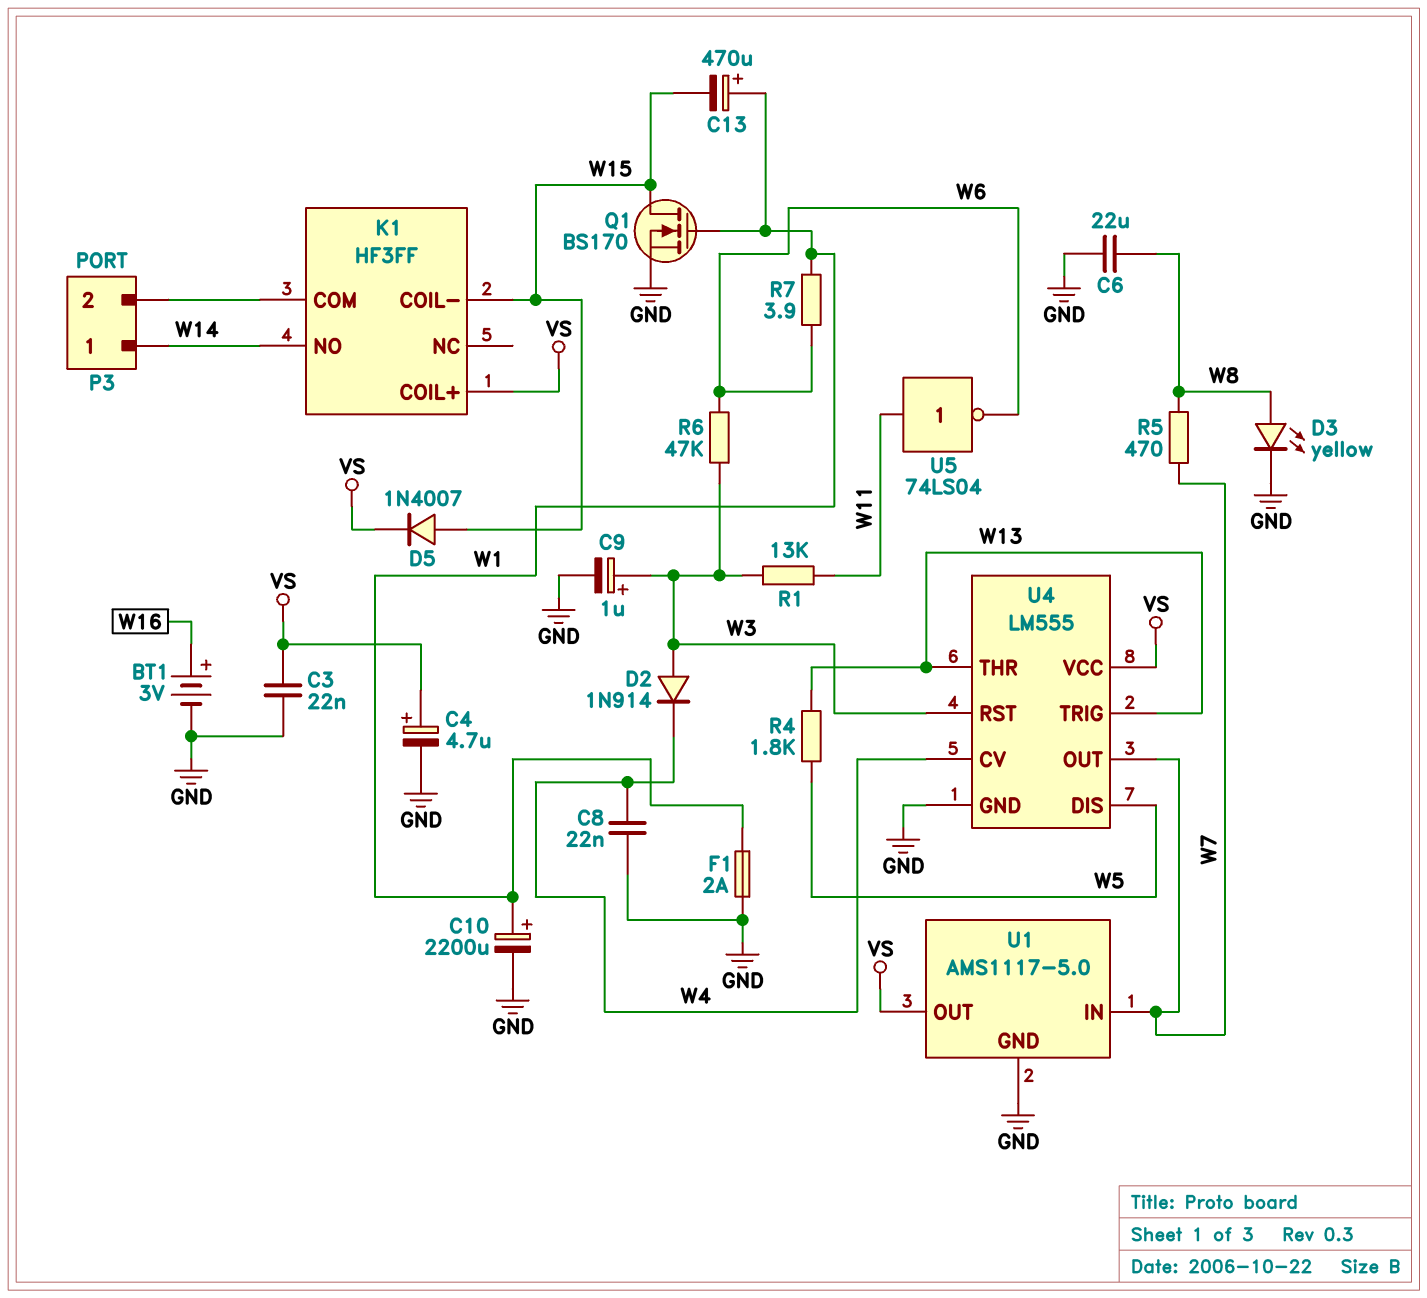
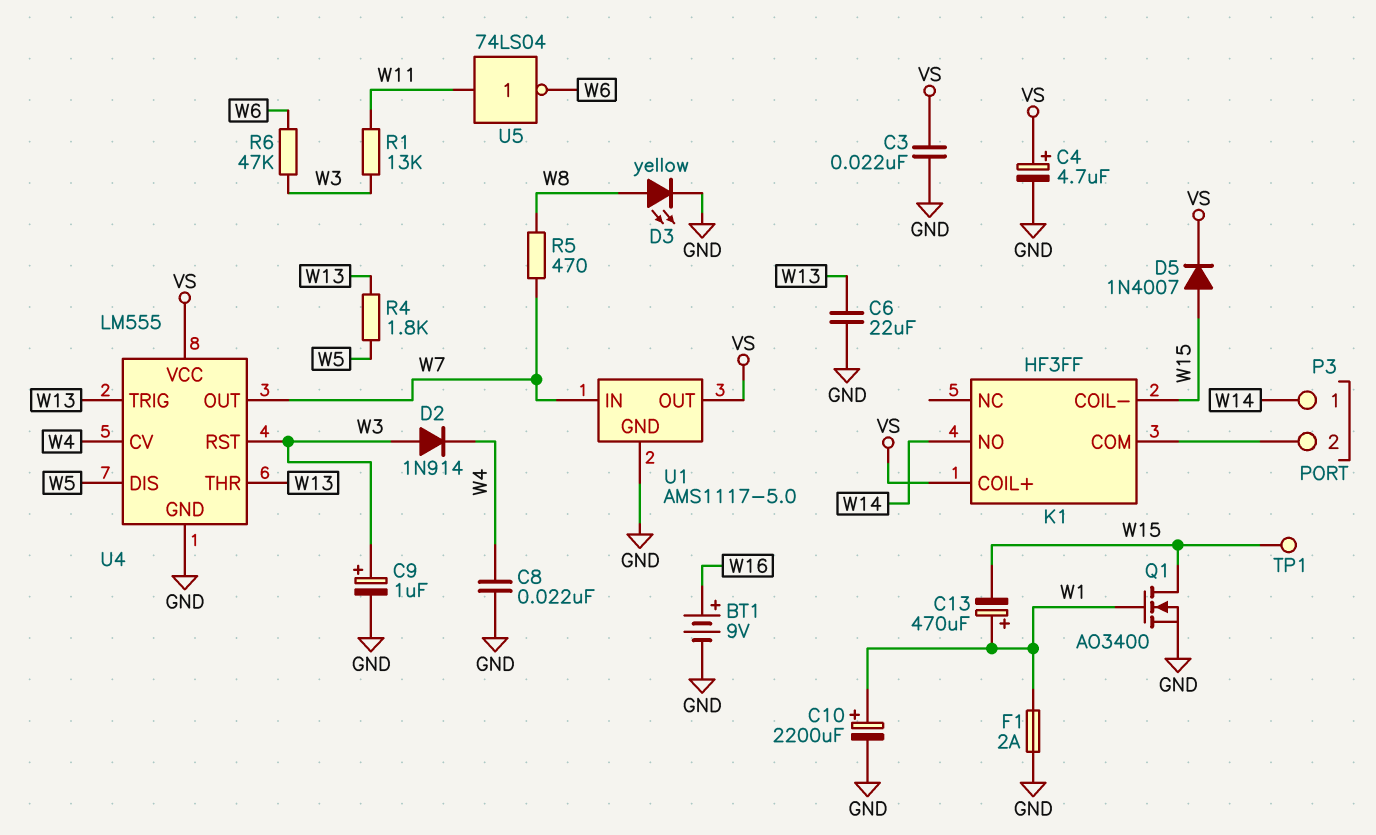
BT1: 3V (plus W16, minus GND) -> 9V (plus W16, minus GND)
C6: 22uF (GND, W8) -> 22uF (GND, W13)
Q1: NMOS BS170 (G W1, D W15, S GND) -> NMOS AO3400 (G W1, D W15, S GND)
R7: 3.9 (W1, W6) -> none
TP1: none -> test point (W15)

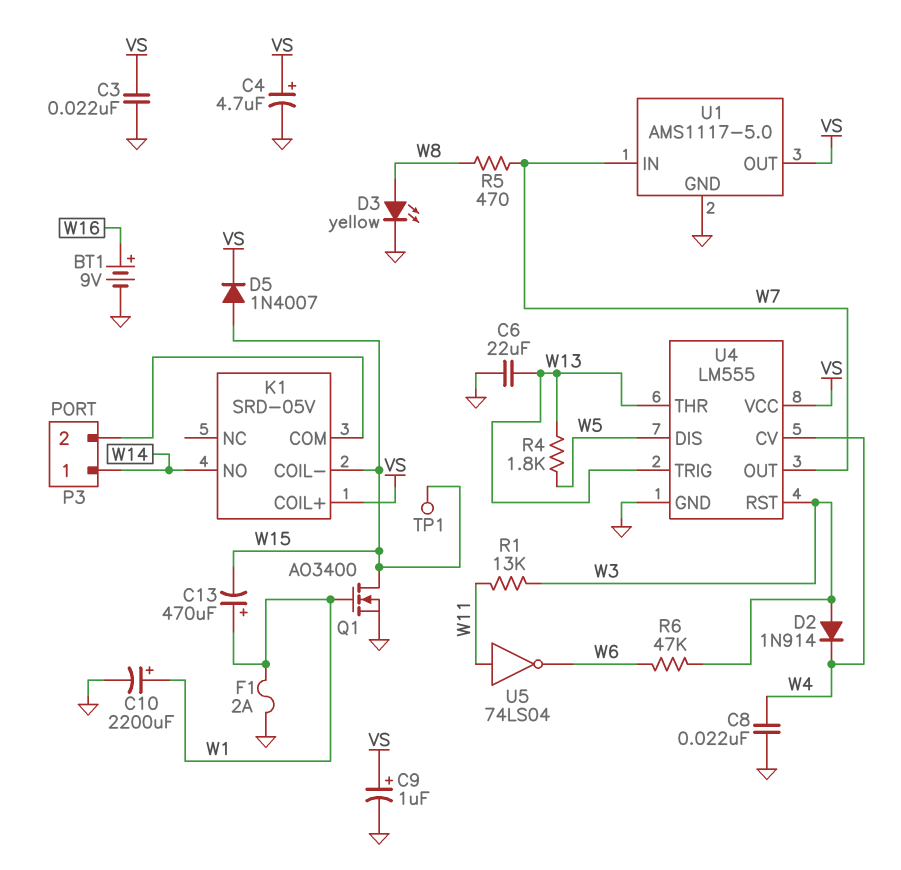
C9: 1uF (plus W3, minus GND) -> 1uF (plus VS, minus GND)
K1: HF3FF -> SRD-05V

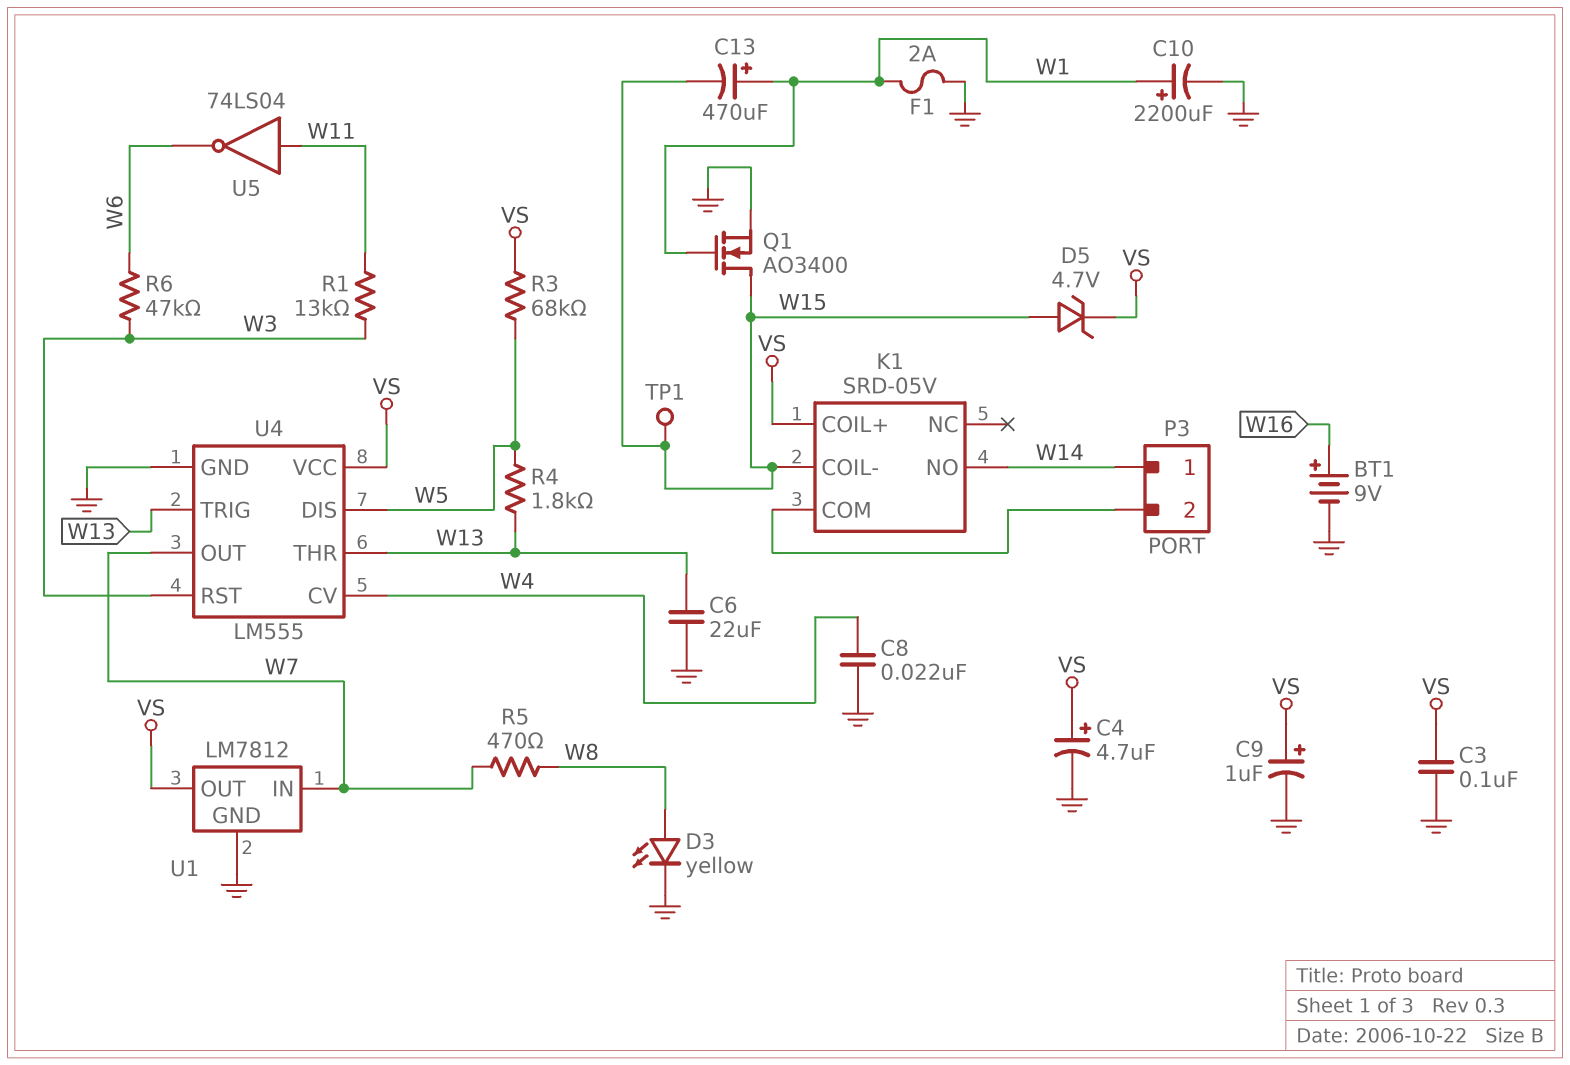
C3: 22nF (GND, VS) -> 100nF (GND, VS)
D2: diode 1N914 (A W3, K W4) -> none
D5: diode 1N4007 (A W15, K VS) -> zener 4.7V (A W15, K VS)
R3: none -> 68k (VS, W5)
U1: AMS1117-5.0 -> LM7812

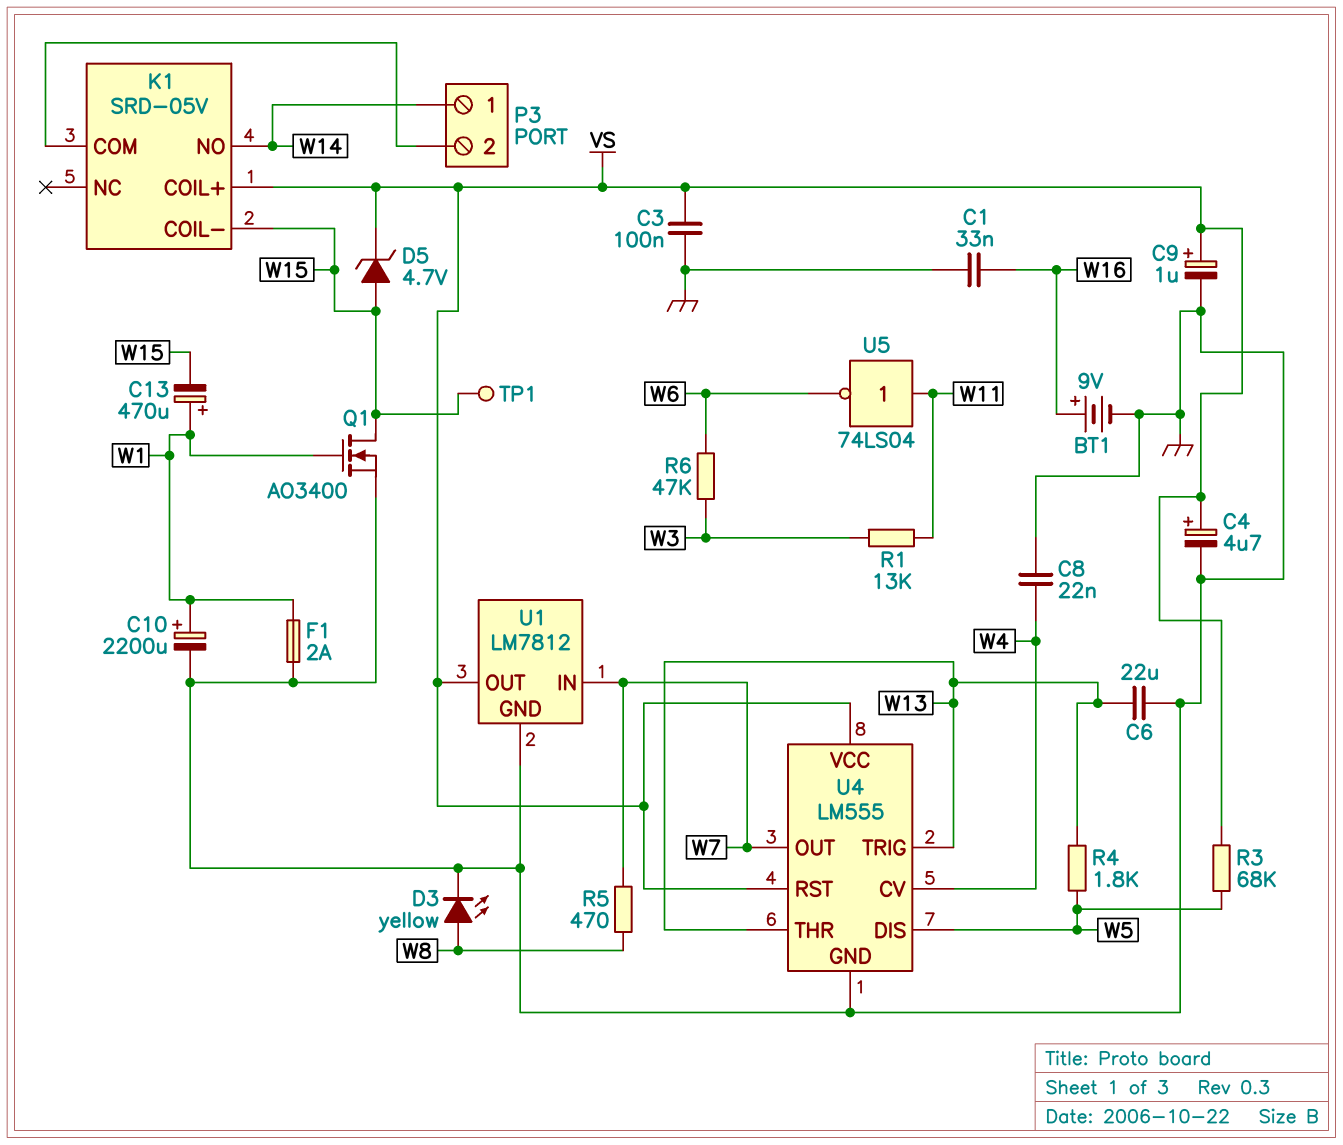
C1: none -> 33nF (GND, W16)
U4 pin RST: W3 -> VS

